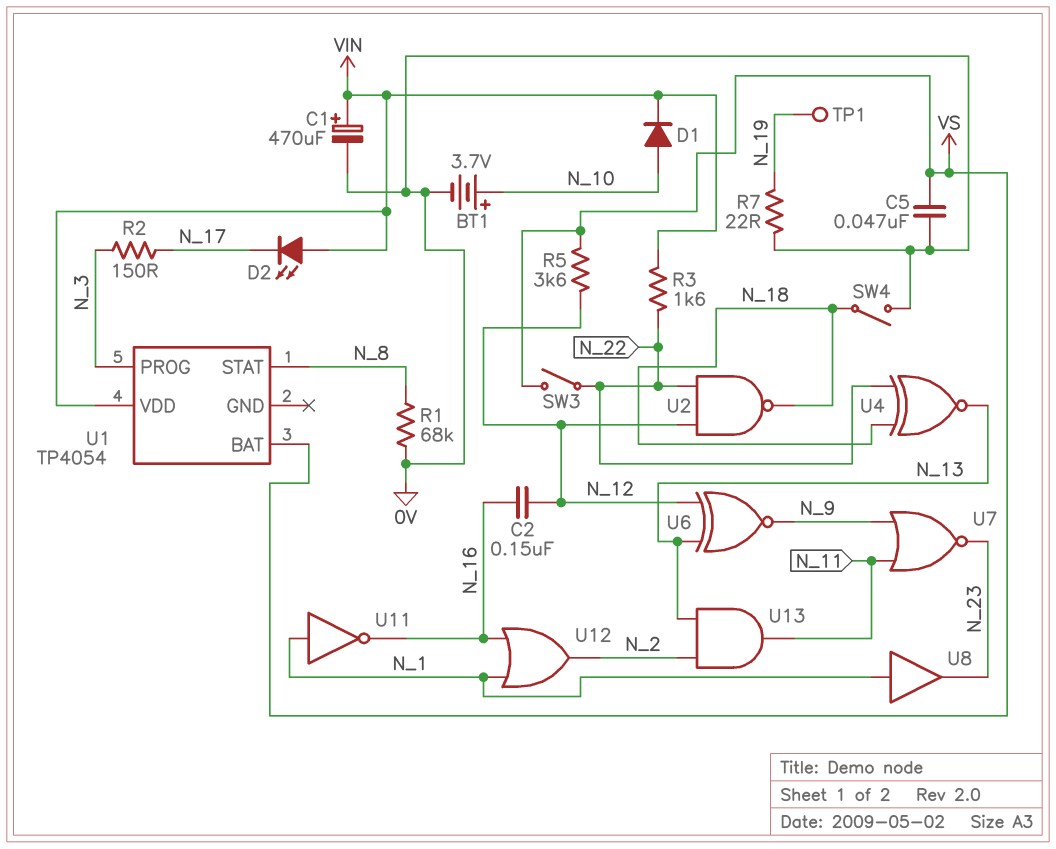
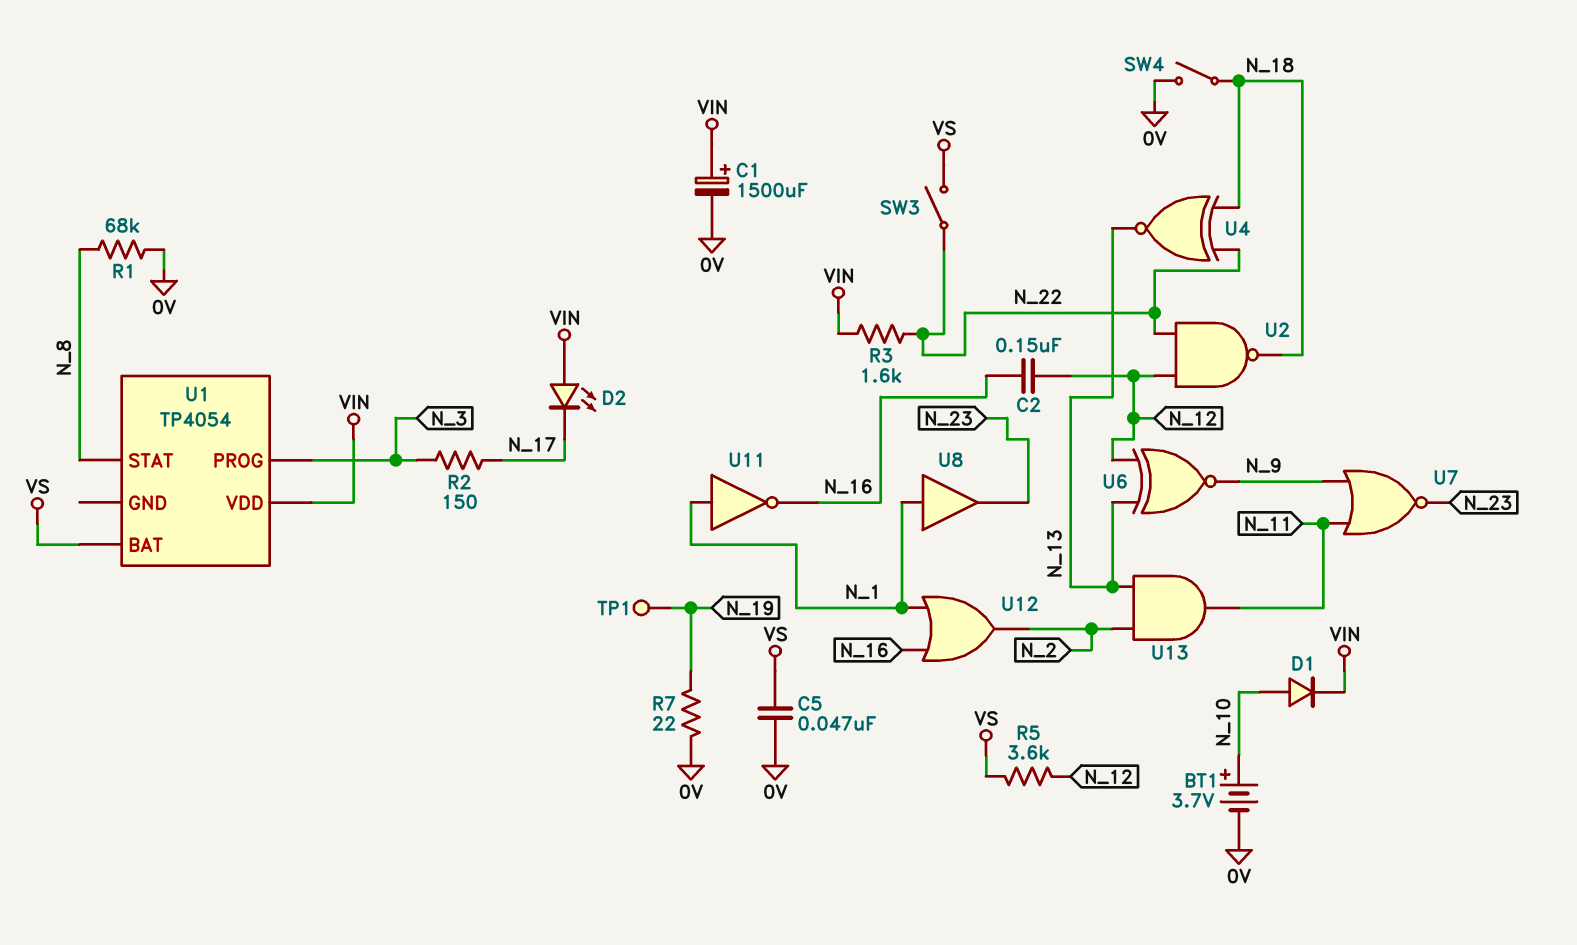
C1: 470uF (plus VIN, minus 0V) -> 1500uF (plus VIN, minus 0V)

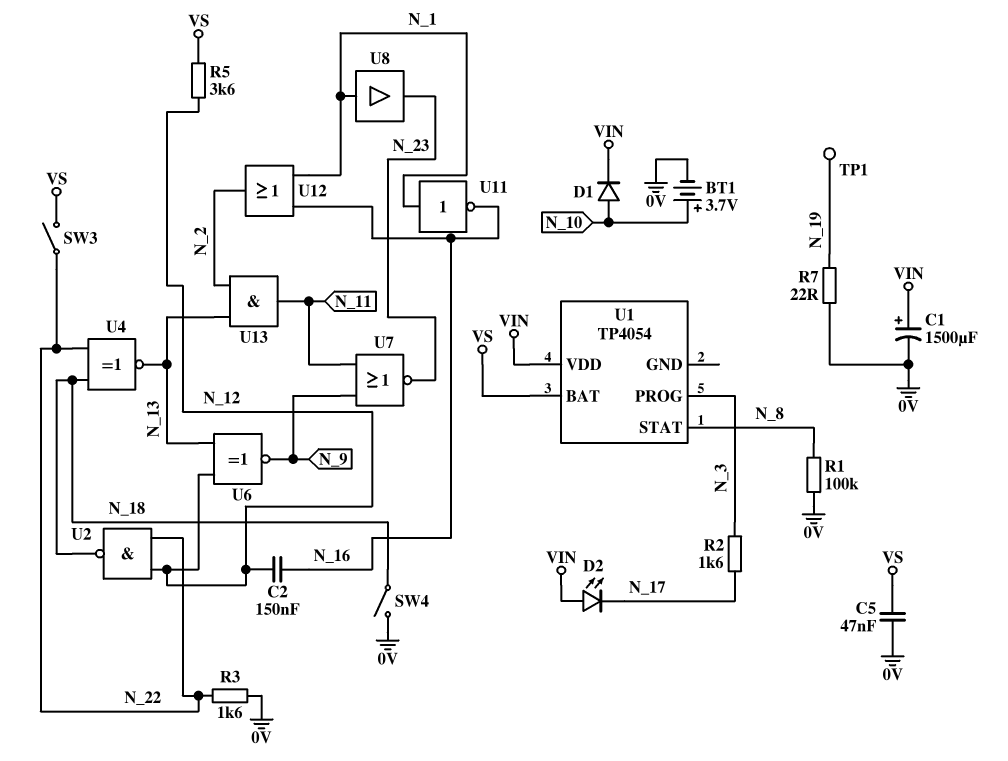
R1: 68k (0V, N_8) -> 100k (0V, N_8)
R2: 150 (N_3, N_17) -> 1.6k (N_3, N_17)
R3: 1.6k (N_22, VIN) -> 1.6k (0V, N_22)

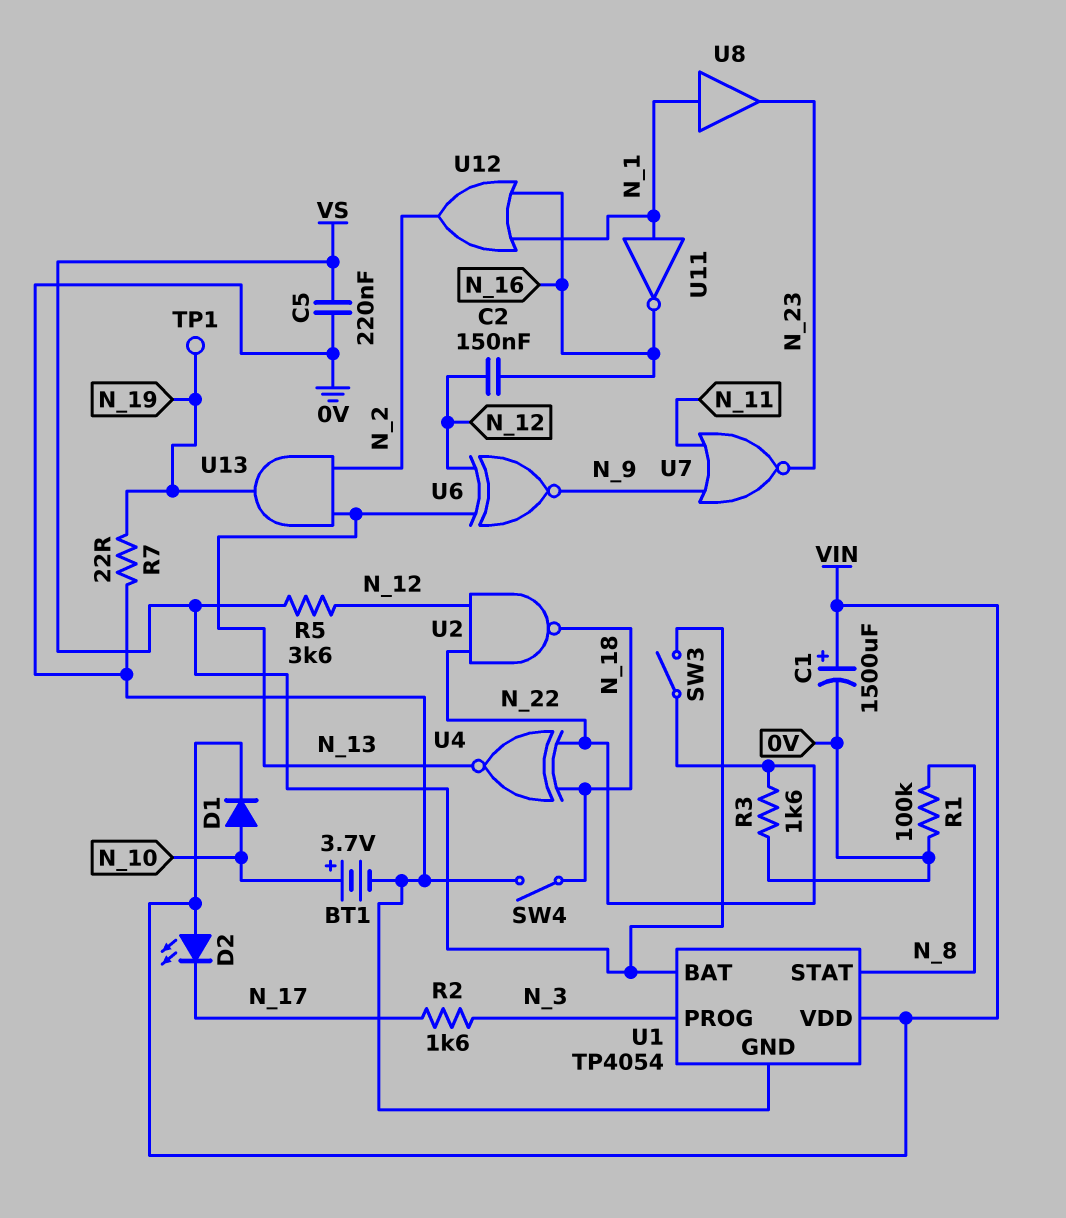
C5: 47nF (0V, VS) -> 220nF (0V, VS)
U1 pin GND: none -> 0V
U13: AND (in N_2, in N_13, out N_11) -> AND (in N_2, in N_13, out N_19)

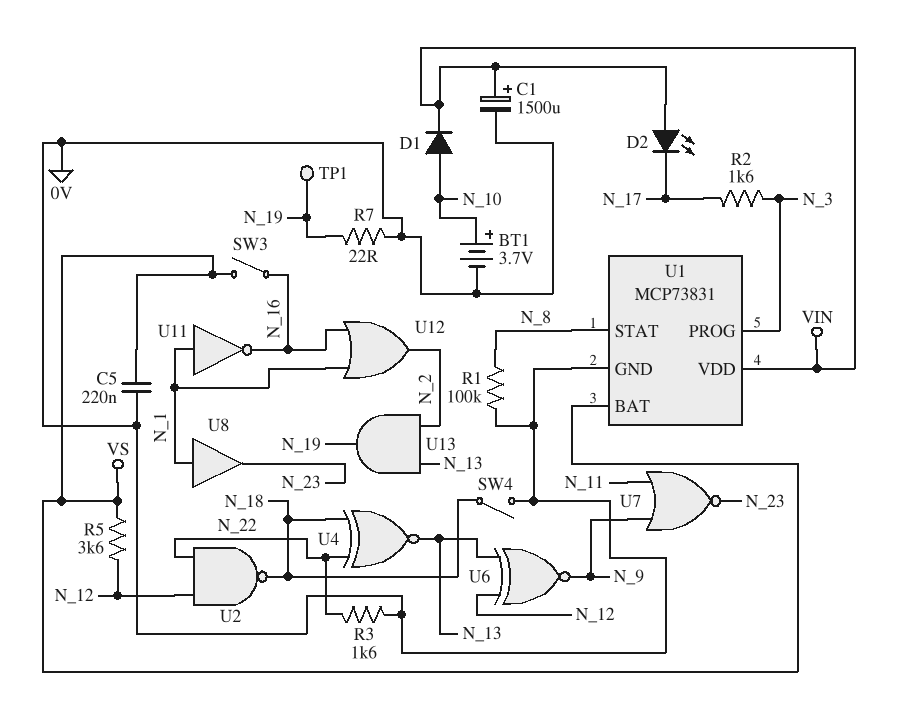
C2: 150nF (N_12, N_16) -> none
SW3: switch (N_22, VS) -> switch (N_16, VS)
U1: TP4054 -> MCP73831

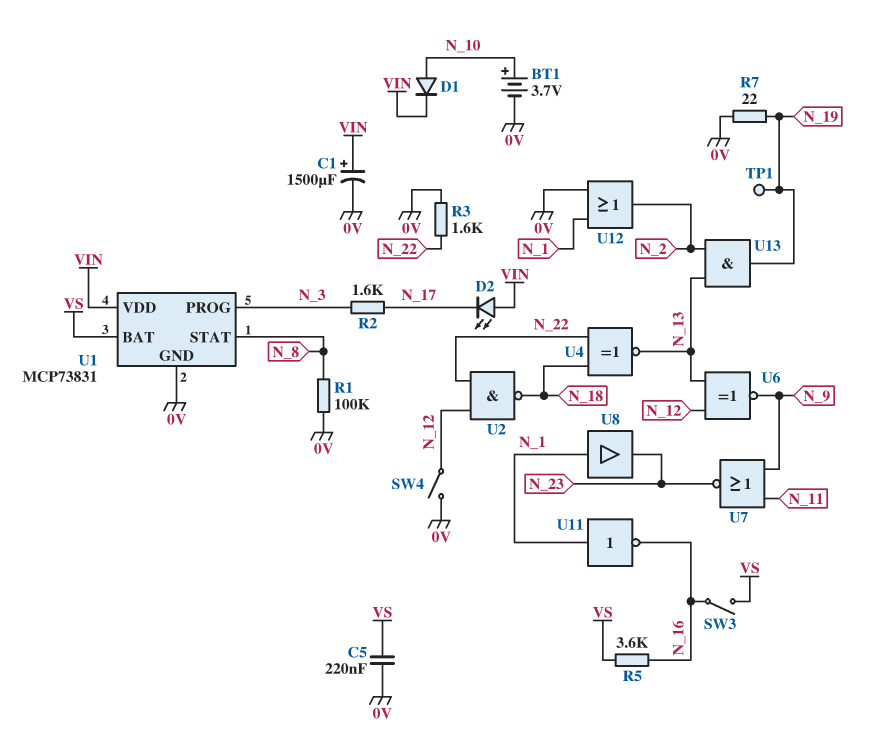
R5: 3.6k (N_12, VS) -> 3.6k (N_16, VS)
SW4: switch (0V, N_18) -> switch (0V, N_12)
U12: OR (in N_1, in N_16, out N_2) -> OR (in 0V, in N_1, out N_2)

